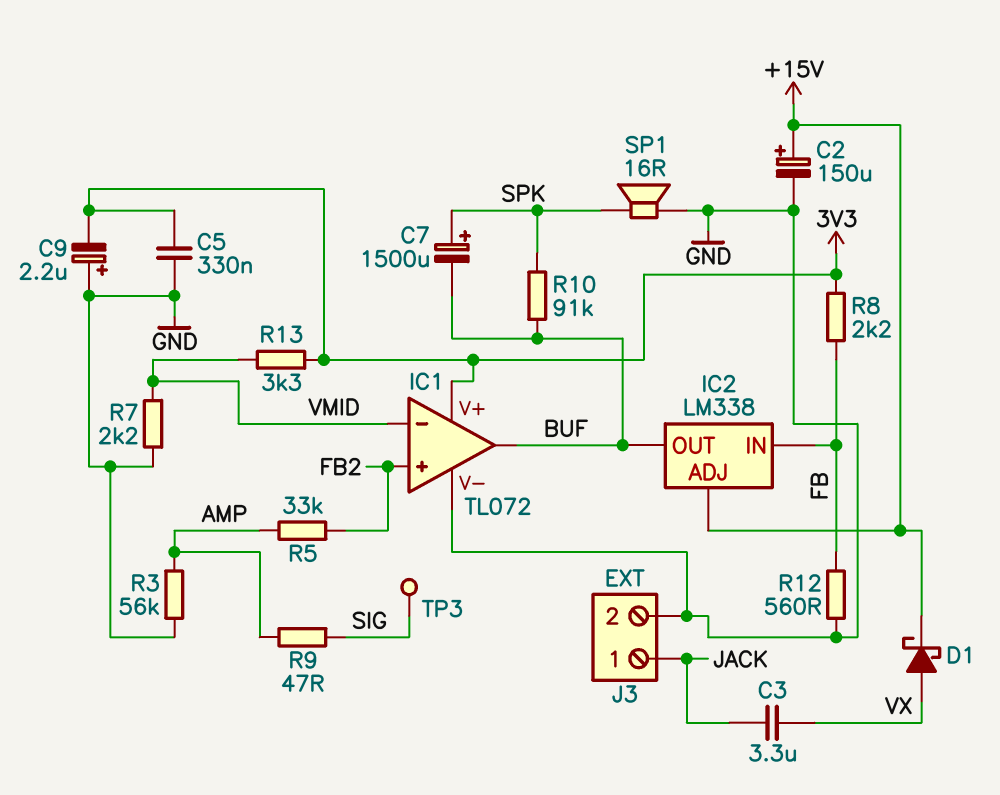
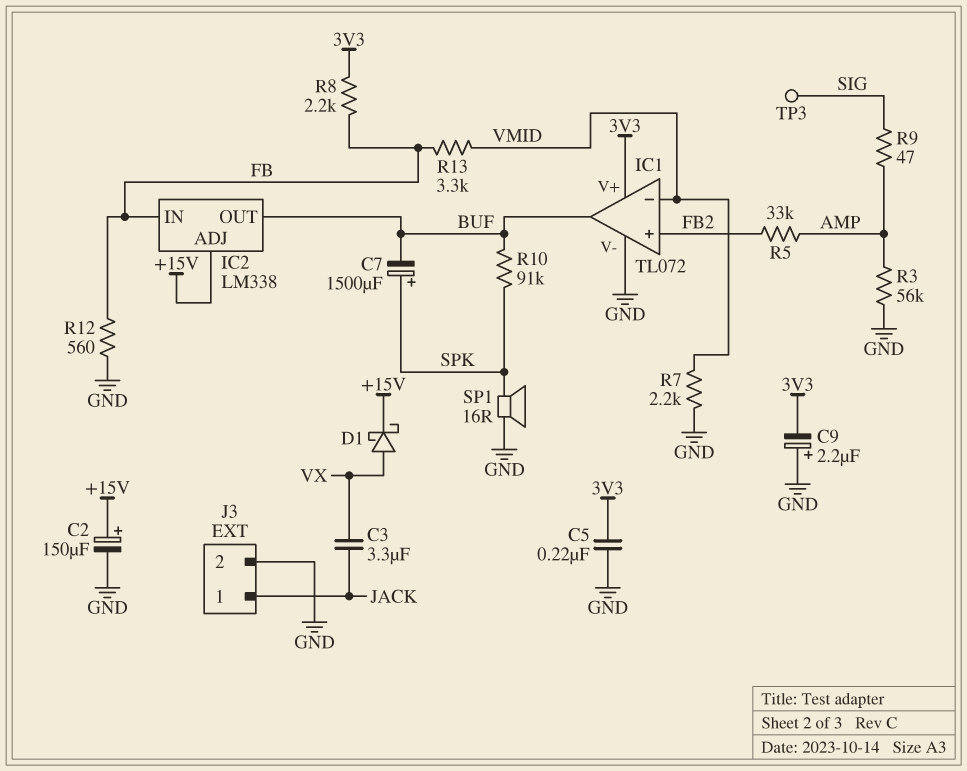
C5: 330nF (3V3, GND) -> 220nF (3V3, GND)
R13: 3.3k (3V3, VMID) -> 3.3k (FB, VMID)

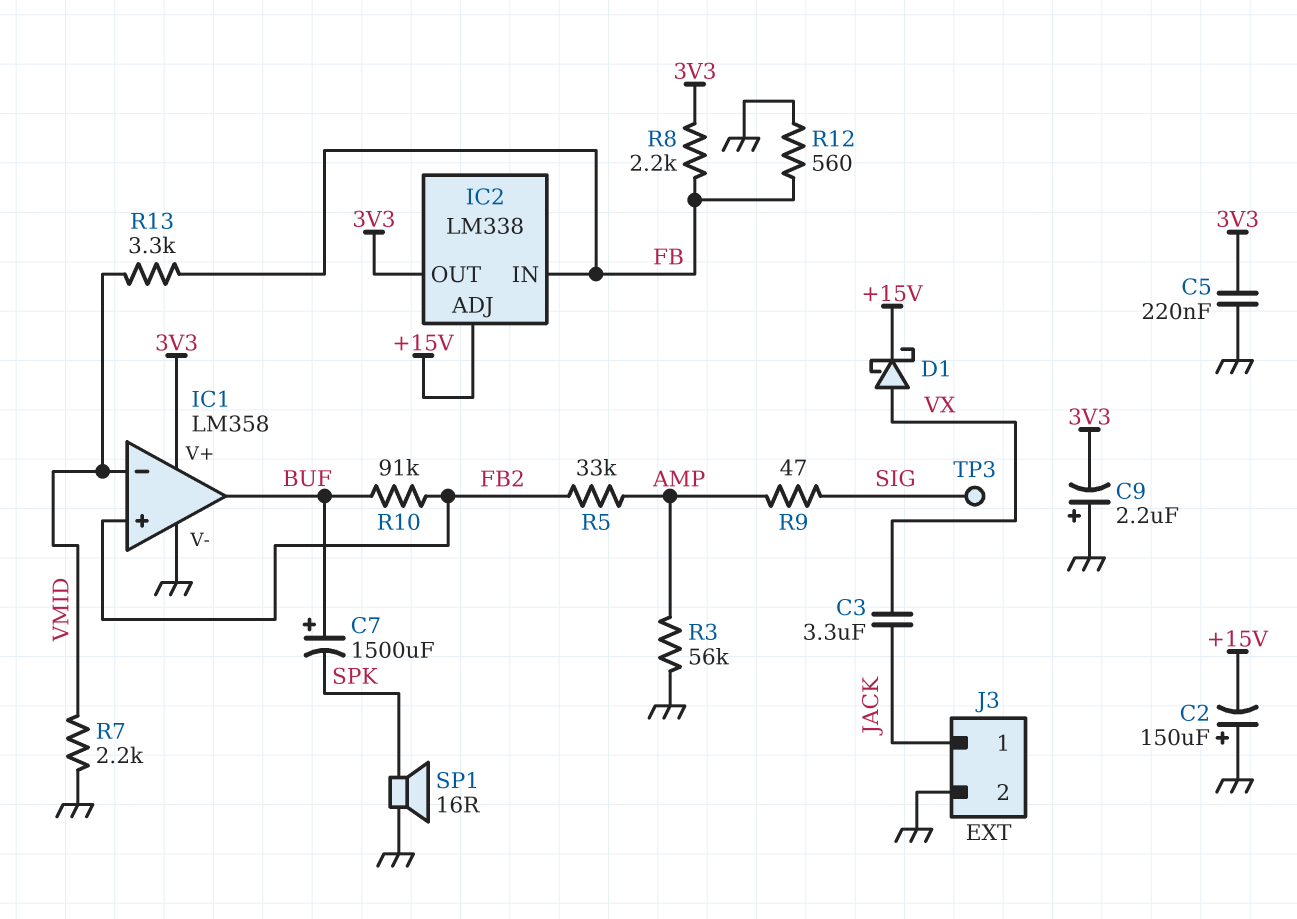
C2: 150uF (plus +15V, minus GND) -> 150uF (plus GND, minus +15V)
C7: 1500uF (plus SPK, minus BUF) -> 1500uF (plus BUF, minus SPK)
IC1: TL072 -> LM358
IC2 pin OUT: BUF -> 3V3
R10: 91k (BUF, SPK) -> 91k (BUF, FB2)

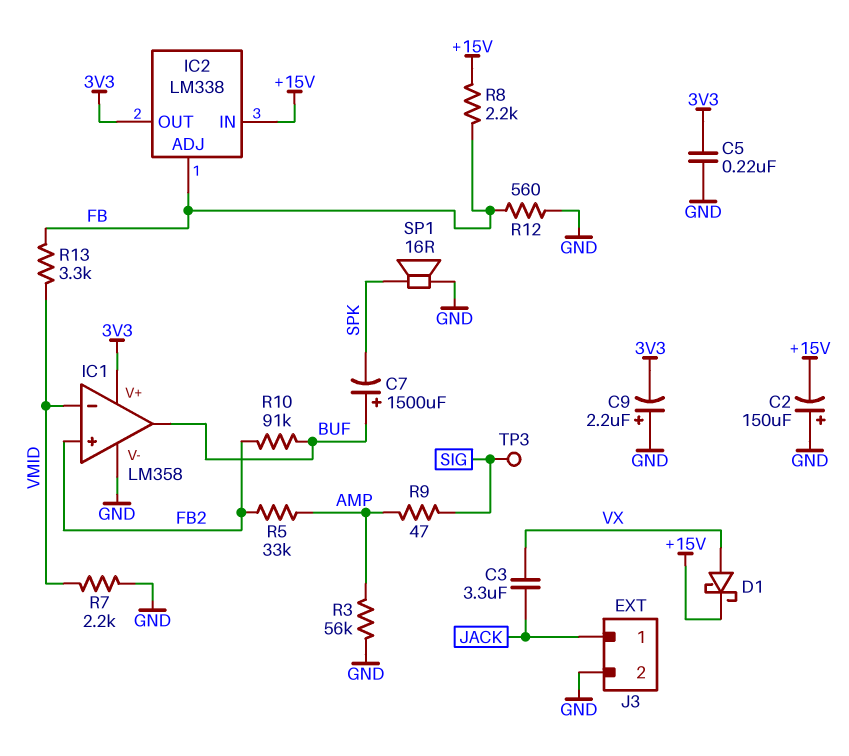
IC2 pin ADJ: +15V -> FB
IC2 pin IN: FB -> +15V
R8: 2.2k (3V3, FB) -> 2.2k (+15V, FB)

